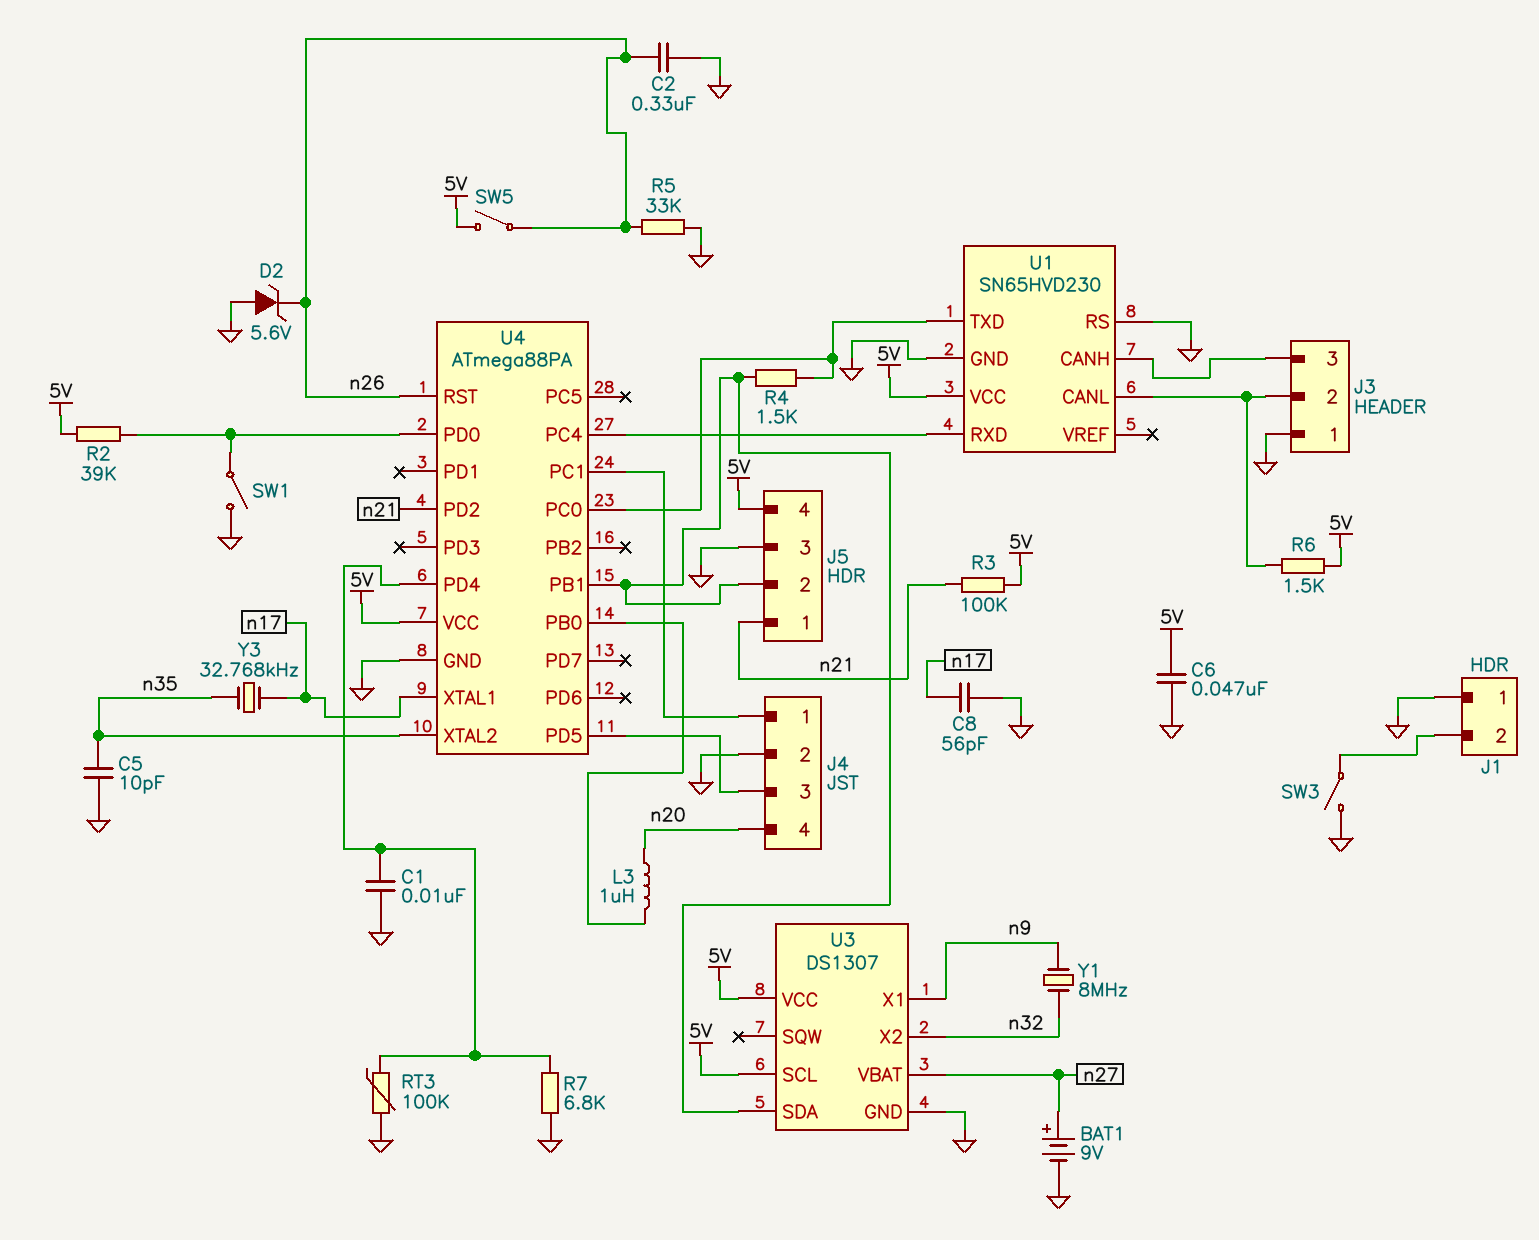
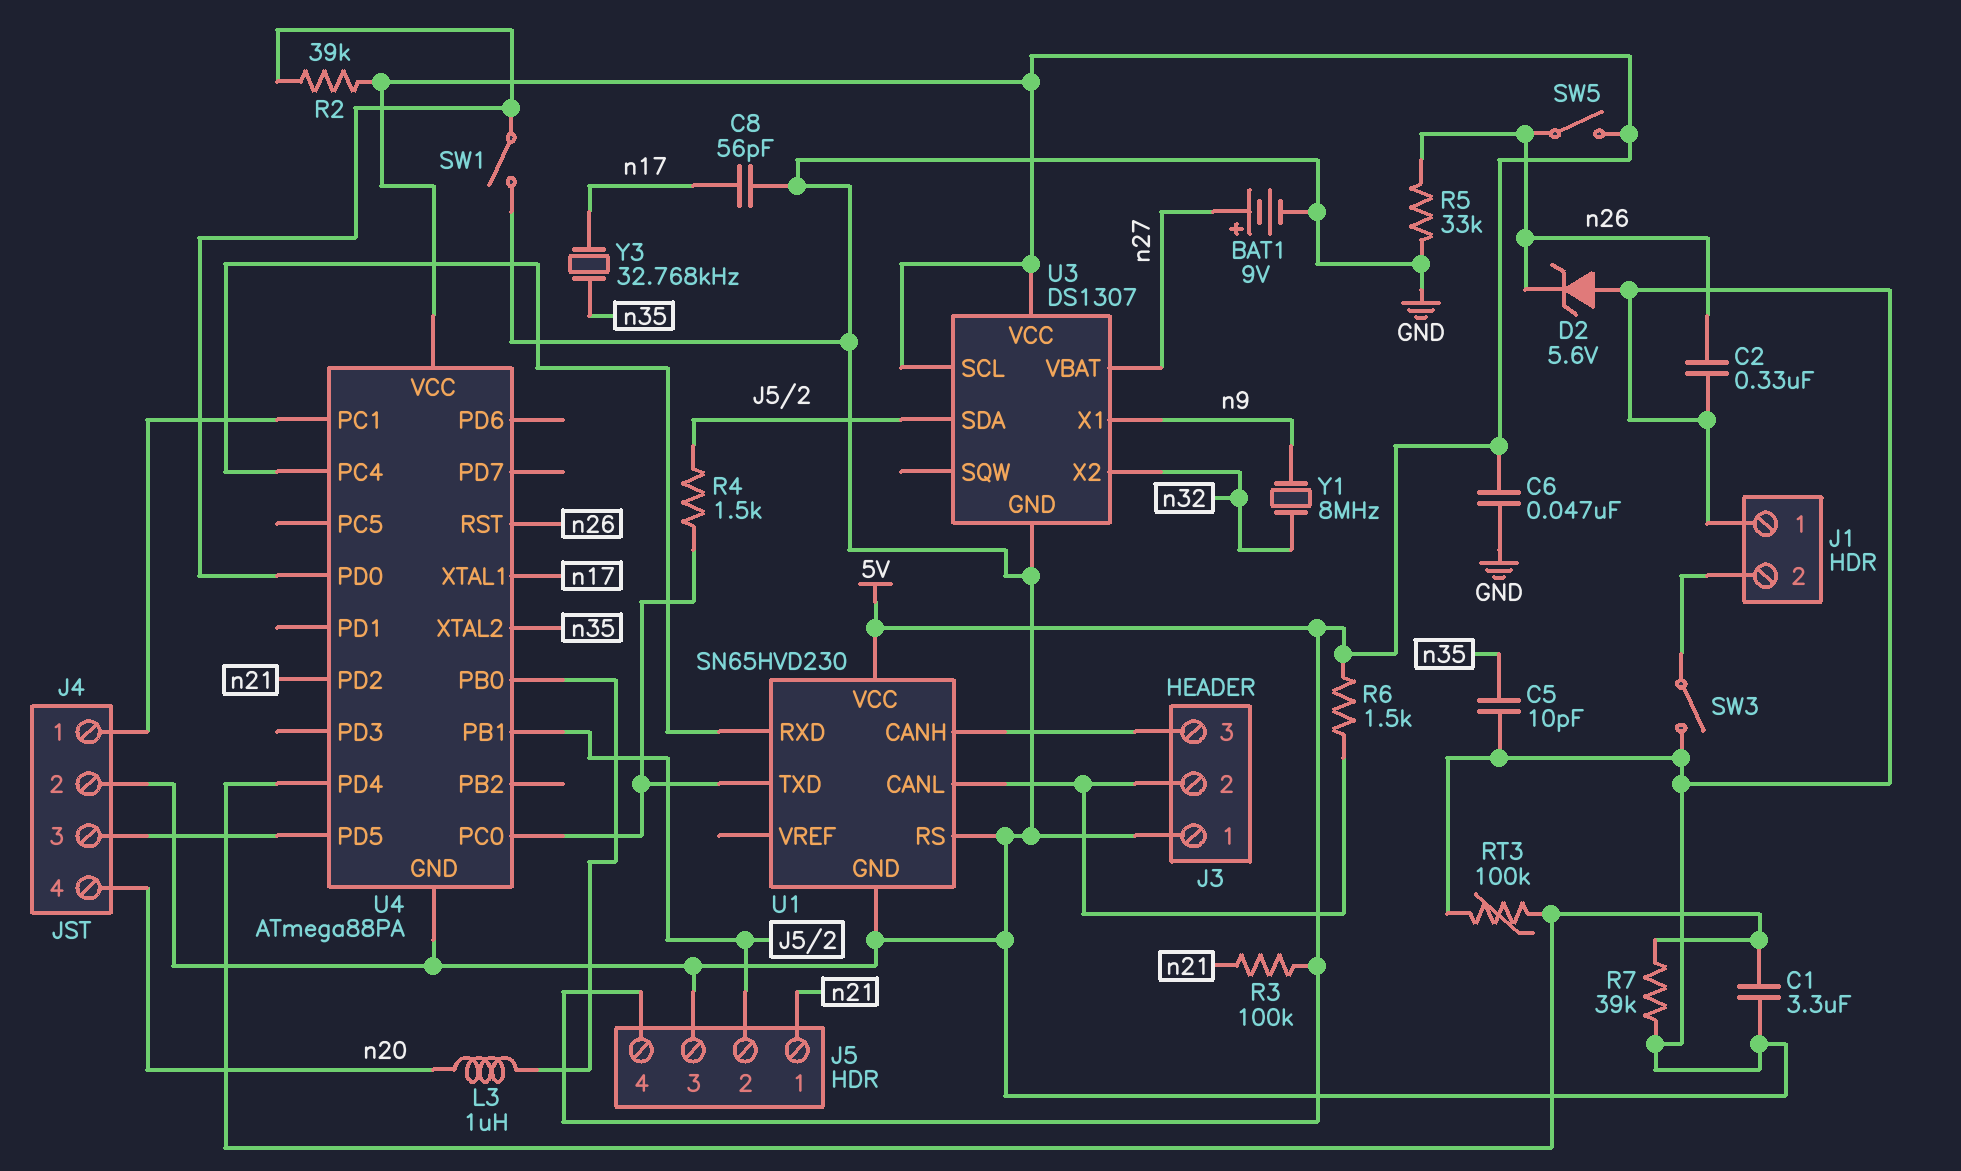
C1: 10nF (GND, U4/PD4) -> 3.3uF (GND, U4/PD4)
R7: 6.8k (GND, U4/PD4) -> 39k (GND, U4/PD4)

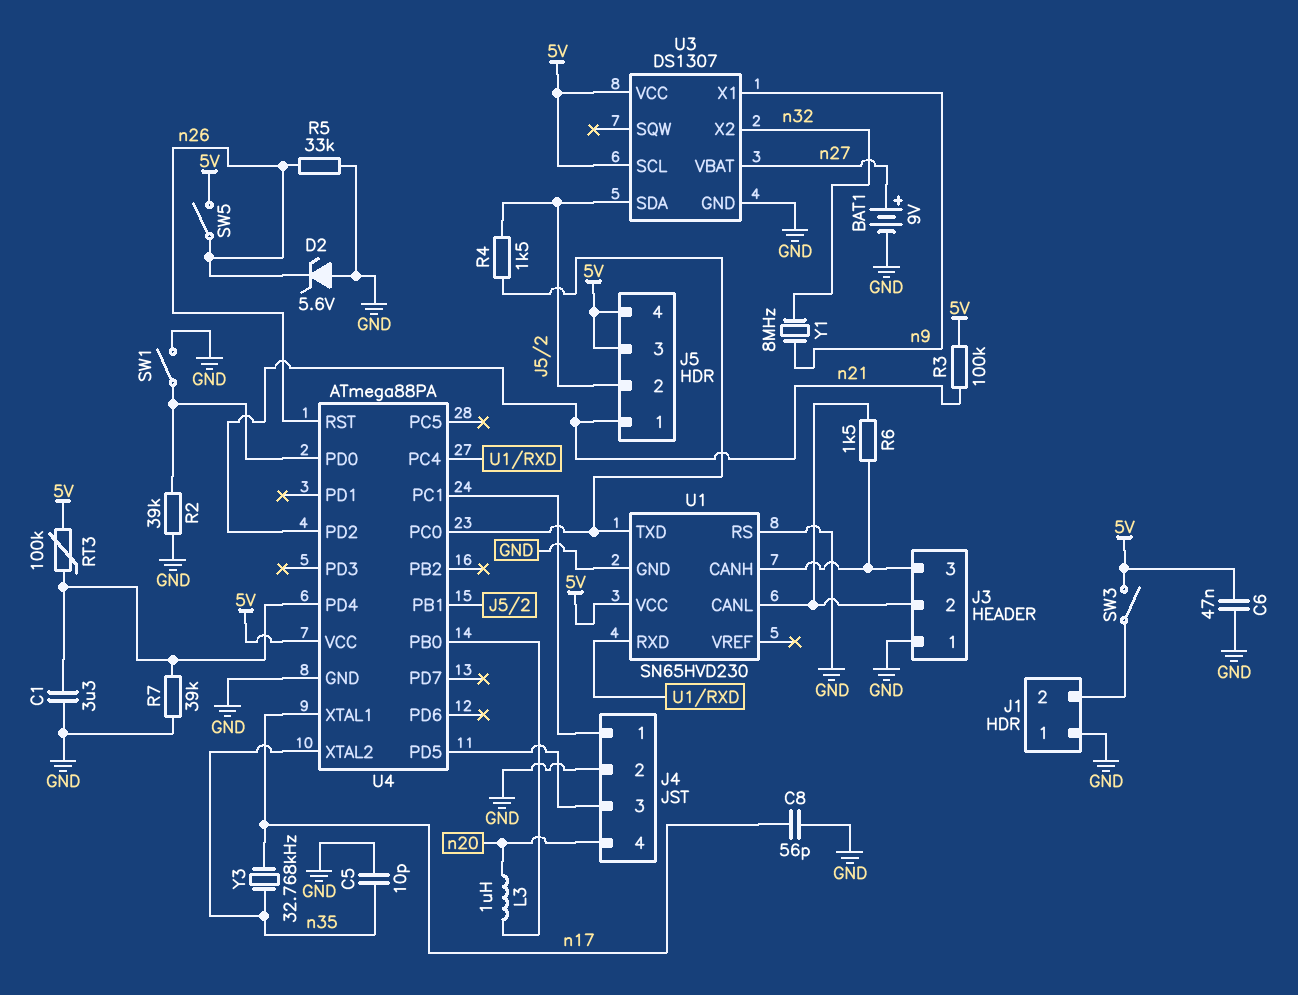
C2: 330nF (GND, n26) -> none
J5 pin 3: GND -> 5V
R2: 39k (5V, U4/PD0) -> 39k (GND, U4/PD0)
R6: 1.5k (5V, J3/2) -> 1.5k (J3/2, J3/3)
RT3: 100k (GND, U4/PD4) -> 100k (5V, U4/PD4)
SW3: switch (GND, J1/2) -> switch (5V, J1/2)

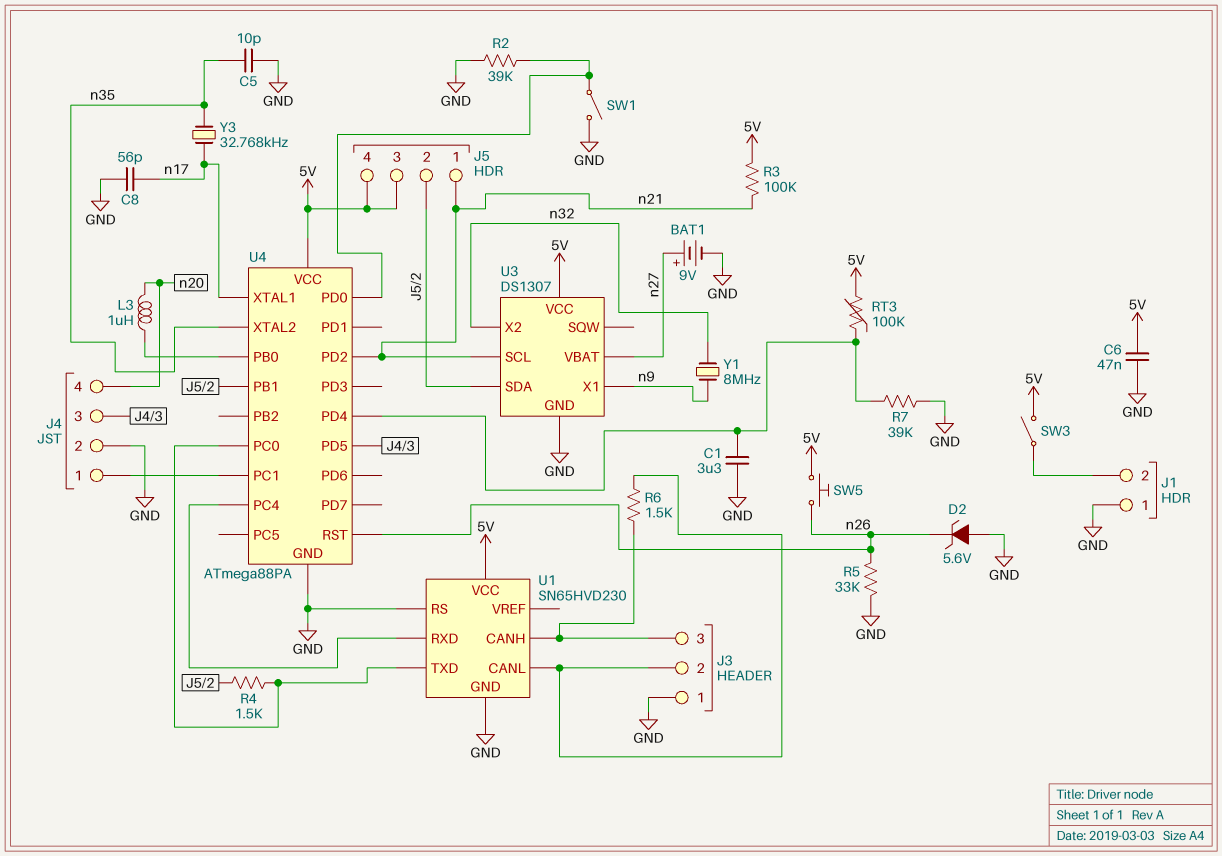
SW5: switch (5V, n26) -> button (5V, n26)
U3 pin SCL: 5V -> n21

